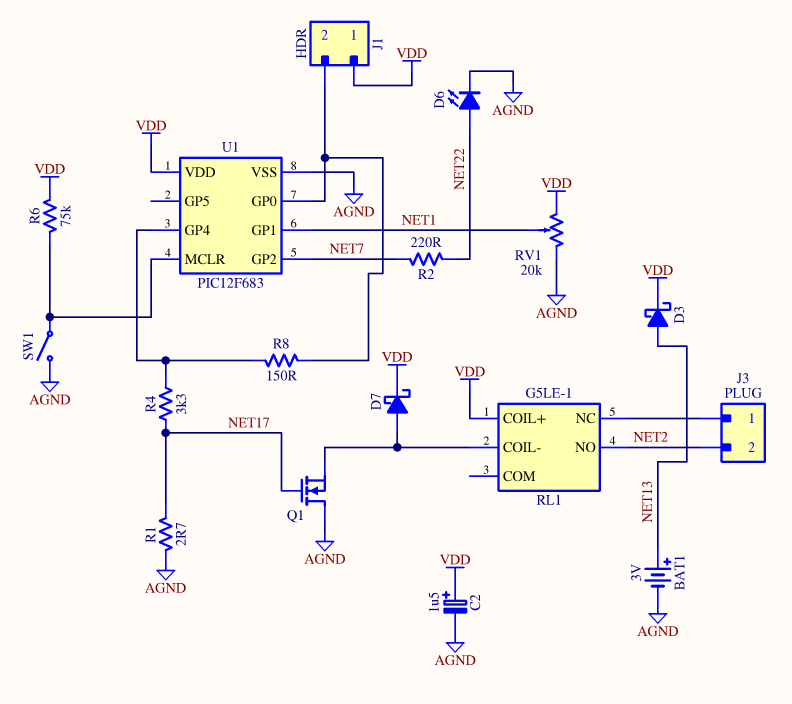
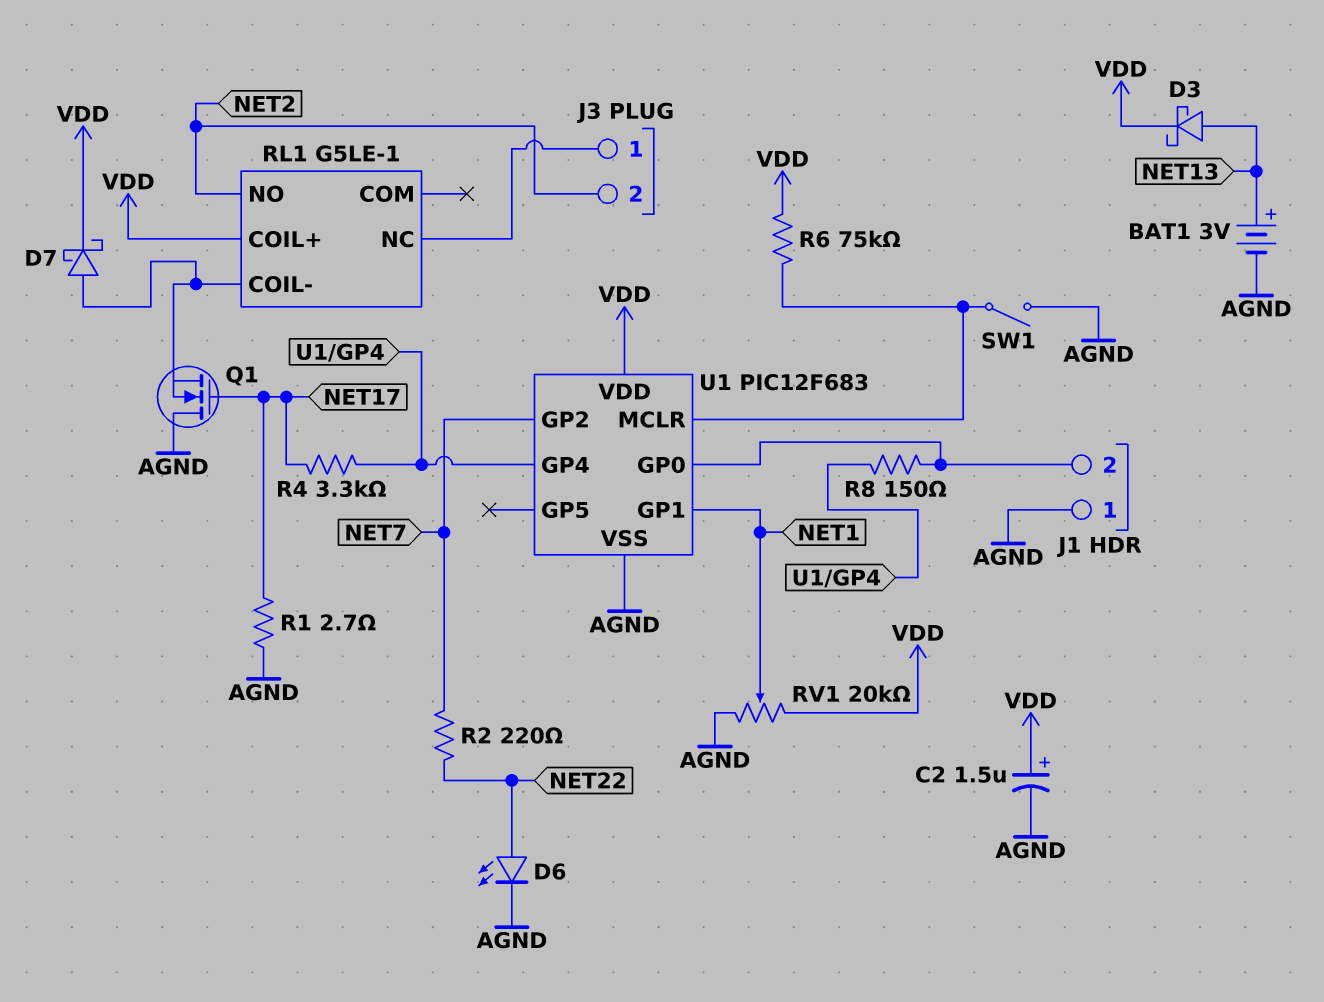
J1 pin 1: VDD -> AGND

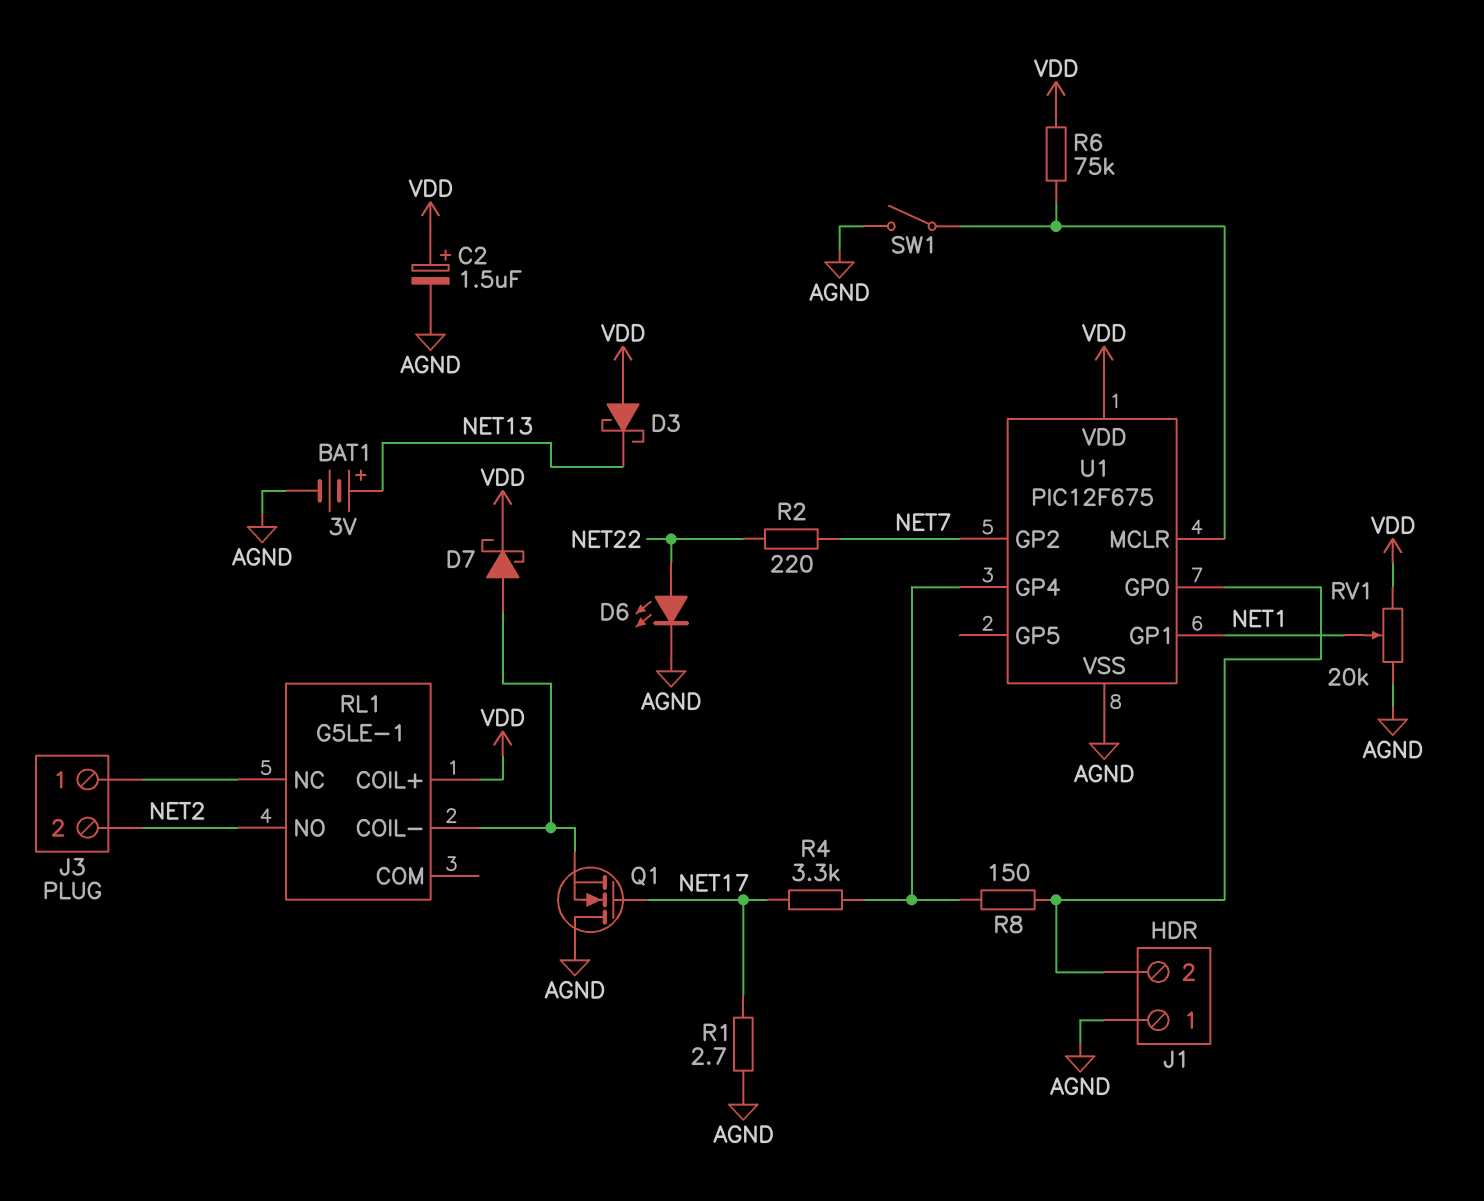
D3: schottky (A NET13, K VDD) -> schottky (A VDD, K NET13)
U1: PIC12F683 -> PIC12F675

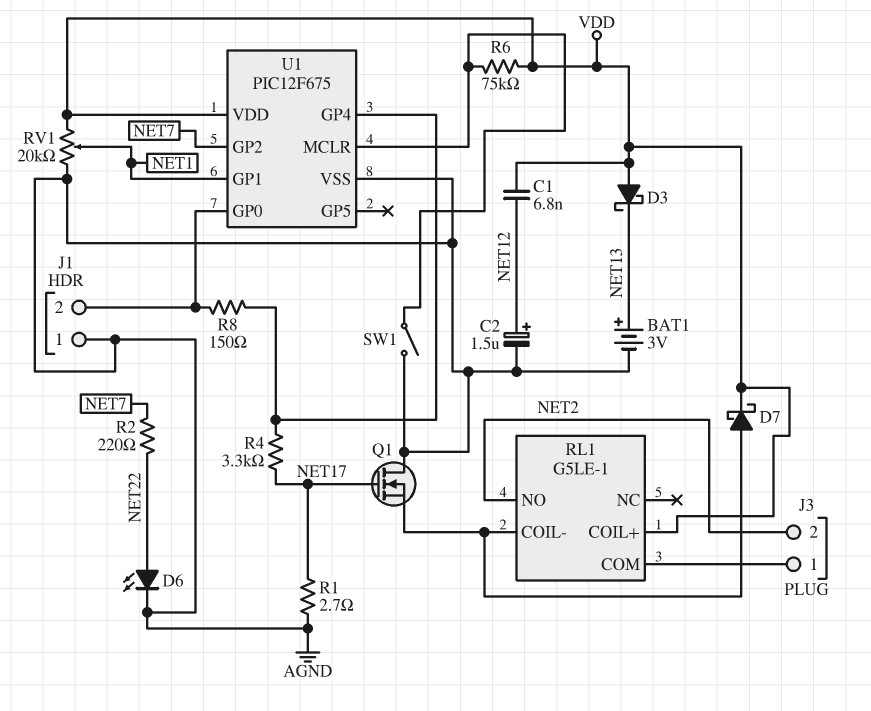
C1: none -> 6.8nF (NET12, VDD)
C2: 1.5uF (plus VDD, minus AGND) -> 1.5uF (plus NET12, minus AGND)
RL1 pin COM: none -> J3/1
RL1 pin NC: J3/1 -> none

